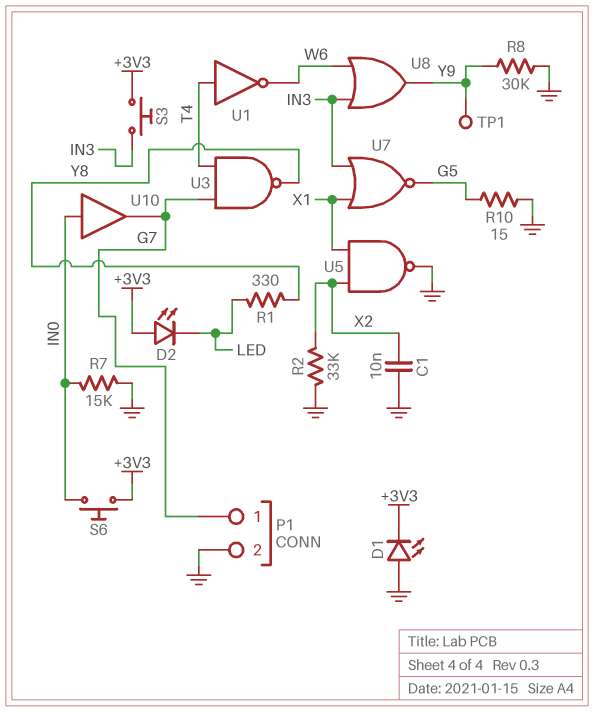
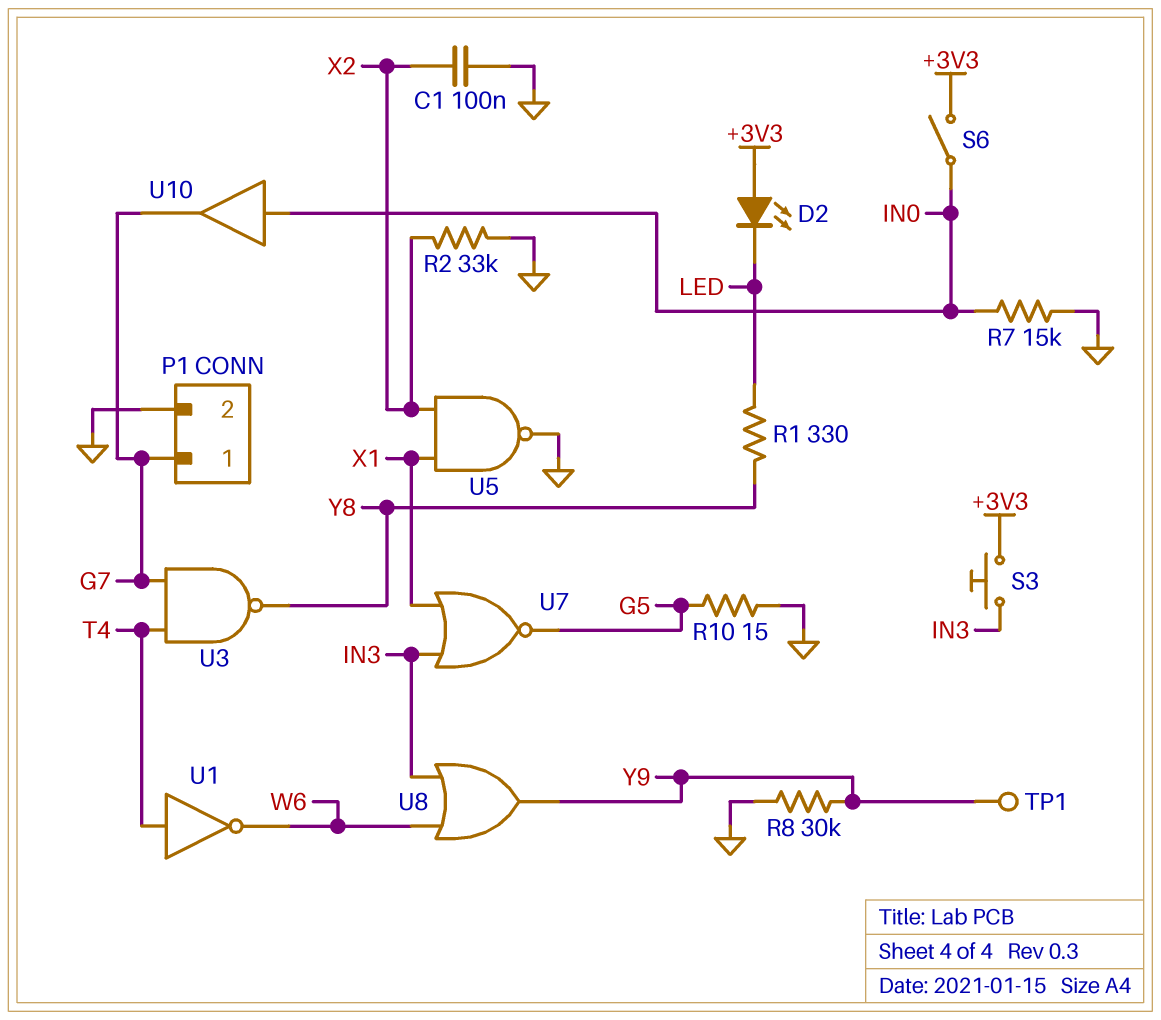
C1: 10nF (GND, X2) -> 100nF (GND, X2)
D1: LED (A GND, K +3V3) -> none
S6: button (+3V3, IN0) -> switch (+3V3, IN0)

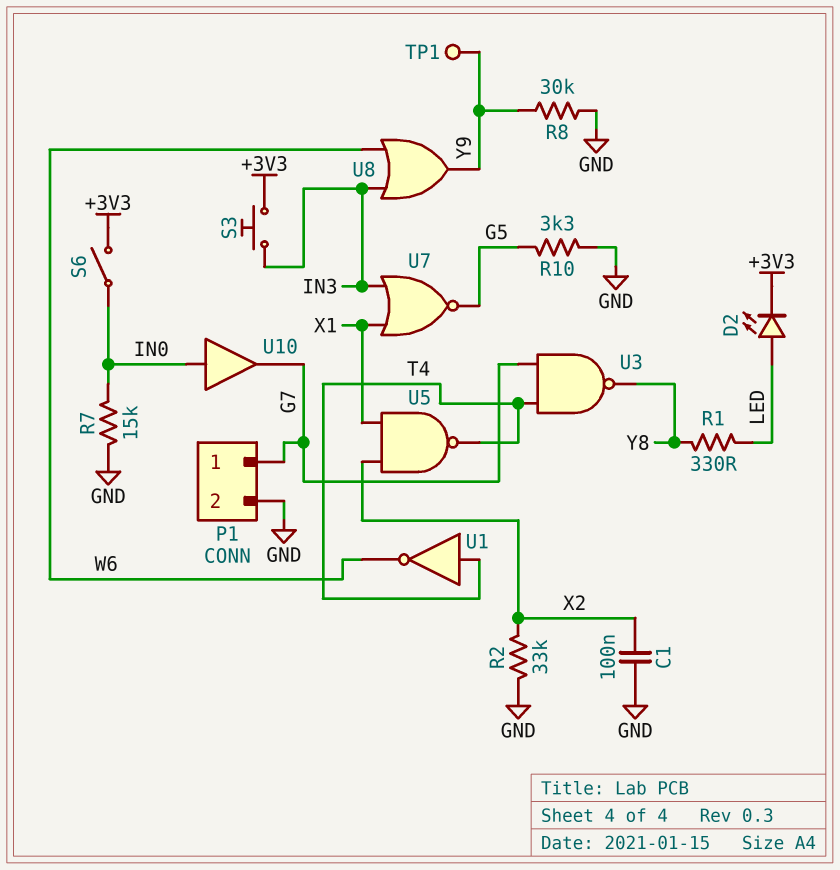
D2: LED (A +3V3, K LED) -> LED (A LED, K +3V3)
R10: 15 (G5, GND) -> 3.3k (G5, GND)
U5: NAND (in X1, in X2, out GND) -> NAND (in X1, in X2, out T4)

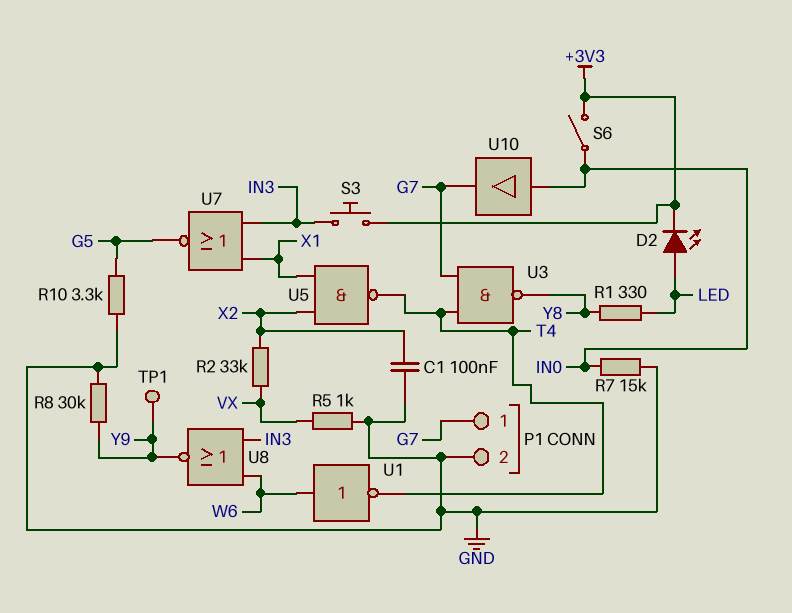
R2: 33k (GND, X2) -> 33k (VX, X2)
R5: none -> 1k (GND, VX)
U1: NOT (in T4, out W6) -> NOT (in W6, out T4)
U8: OR (in IN3, in W6, out Y9) -> NOR (in IN3, in W6, out Y9)

